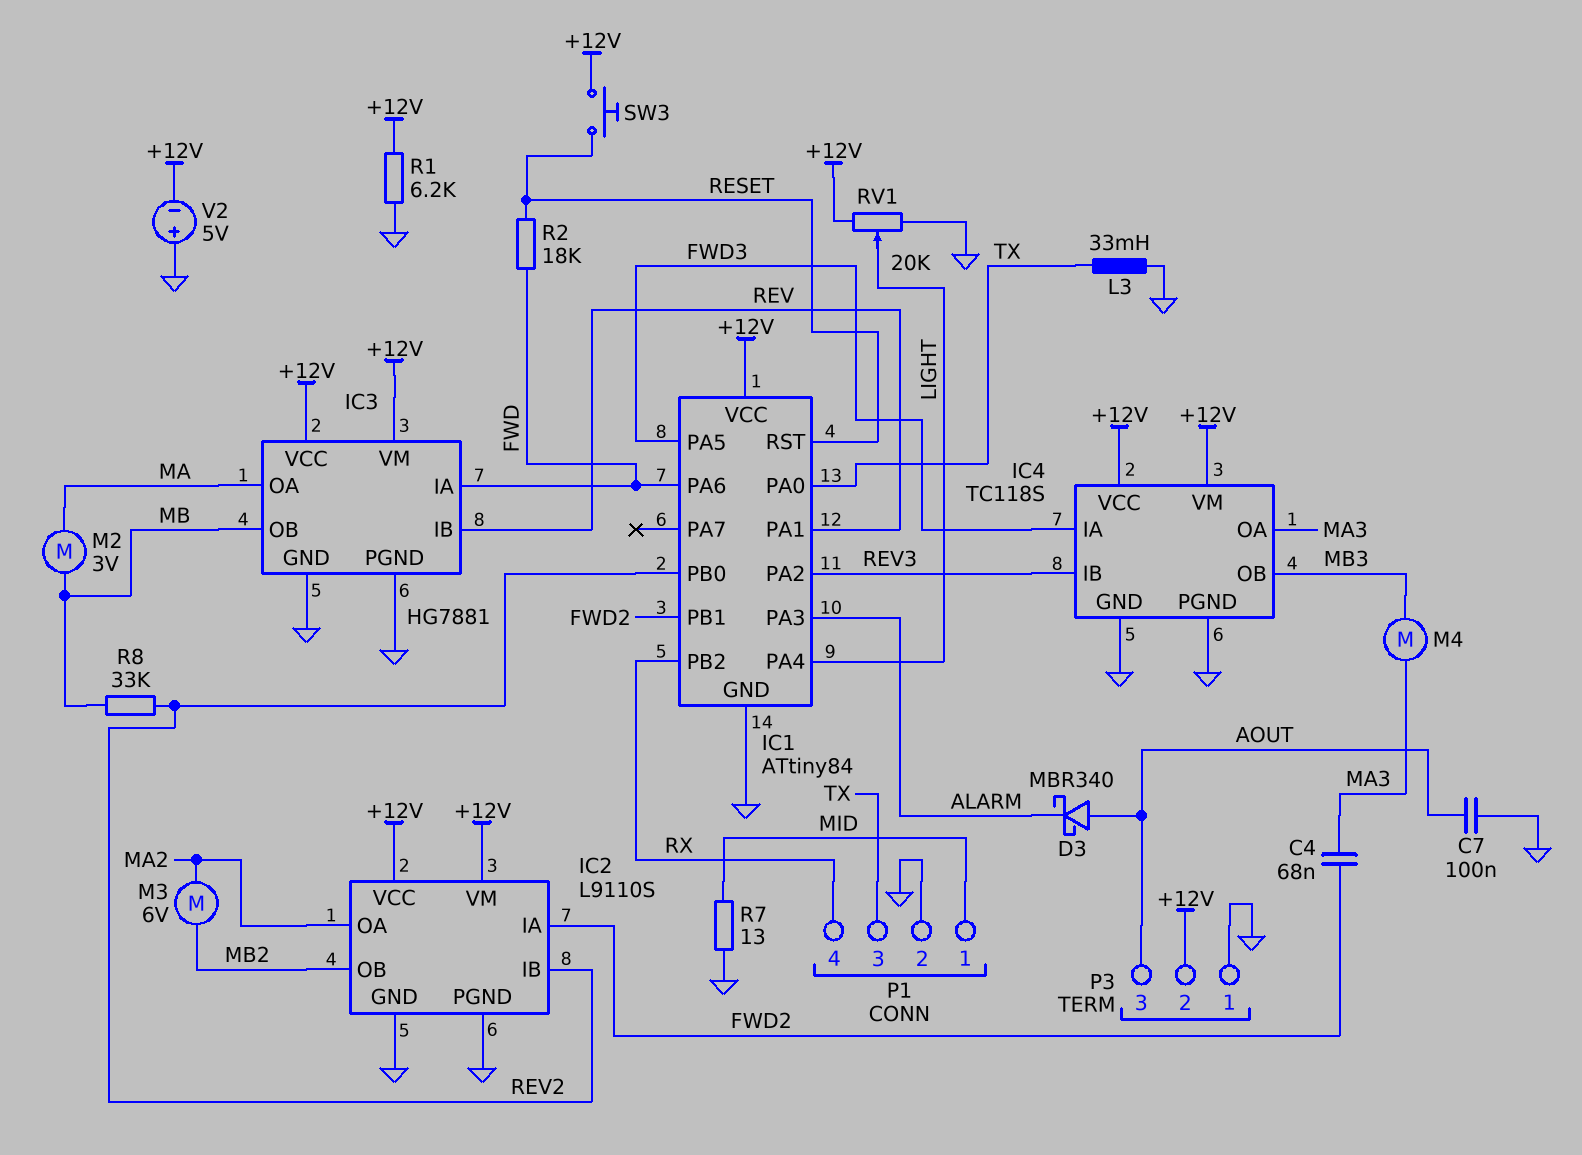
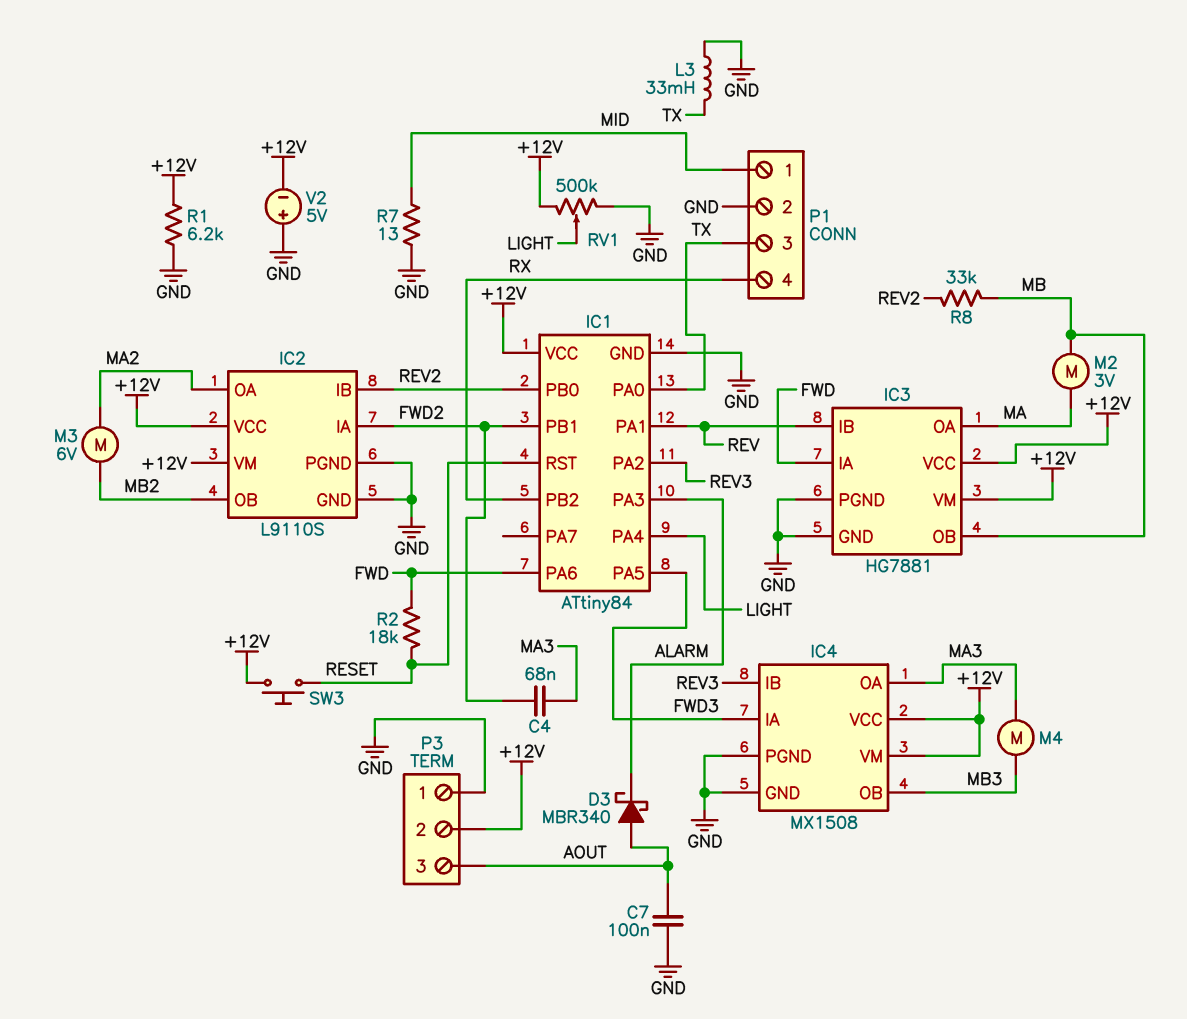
IC4: TC118S -> MX1508
RV1: 20k (+12V, GND, wiper LIGHT) -> 500k (+12V, GND, wiper LIGHT)

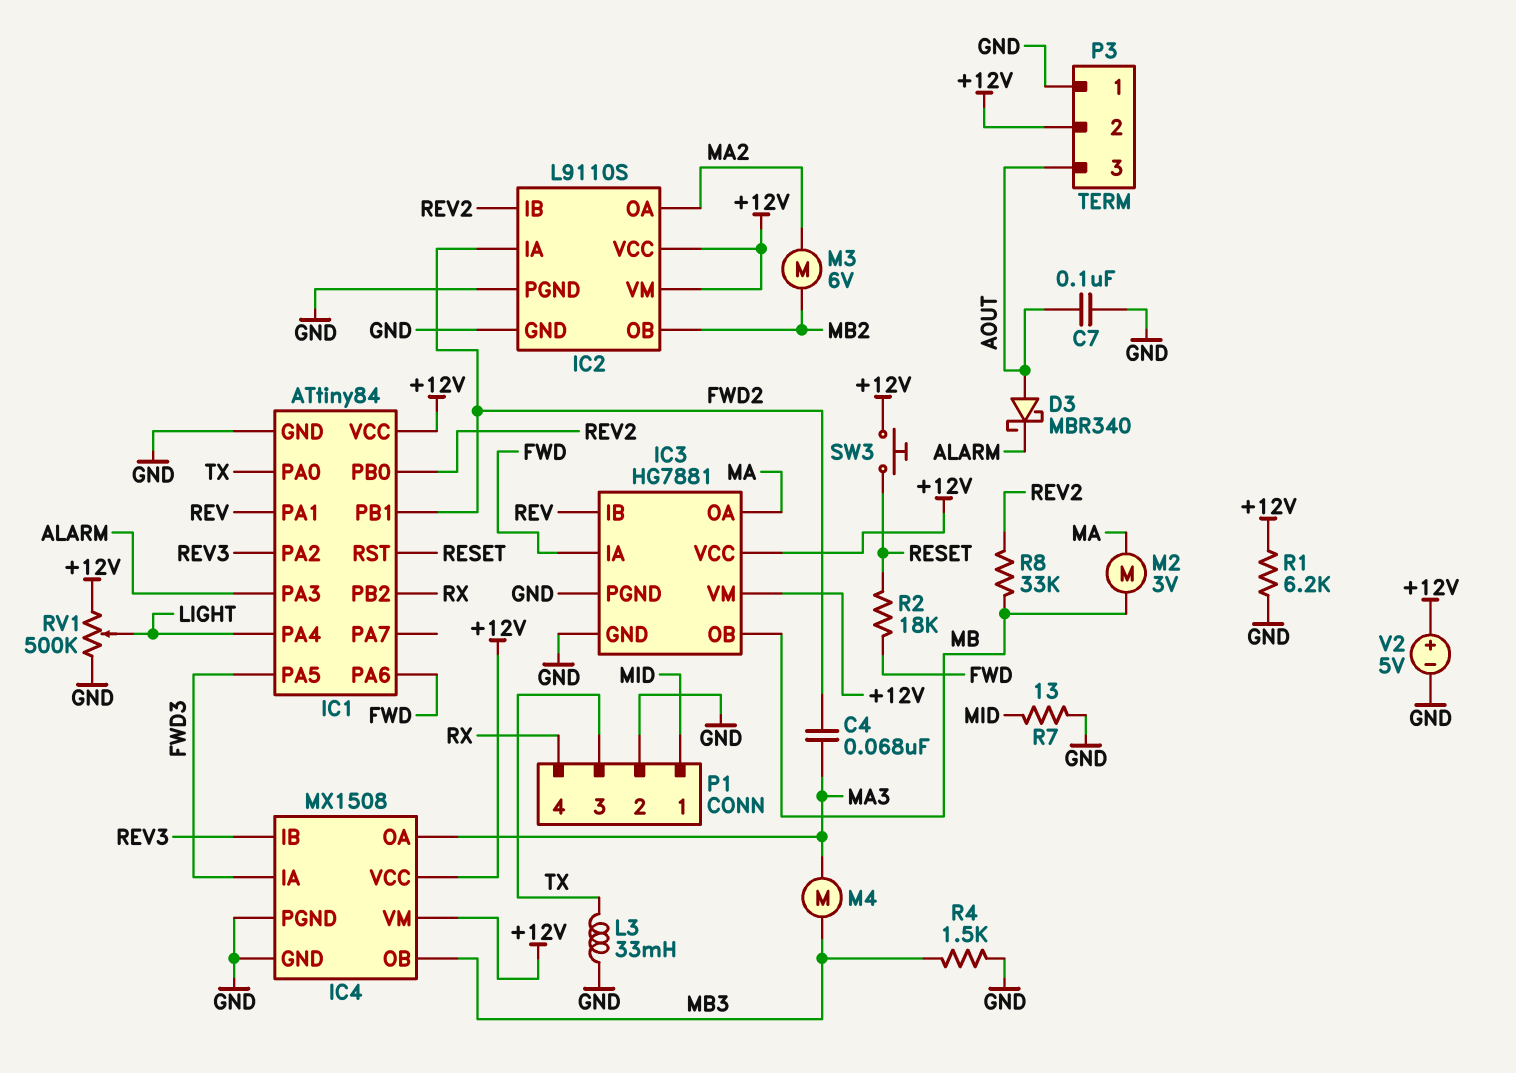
R4: none -> 1.5k (GND, MB3)
V2: 5V (plus GND, minus +12V) -> 5V (plus +12V, minus GND)

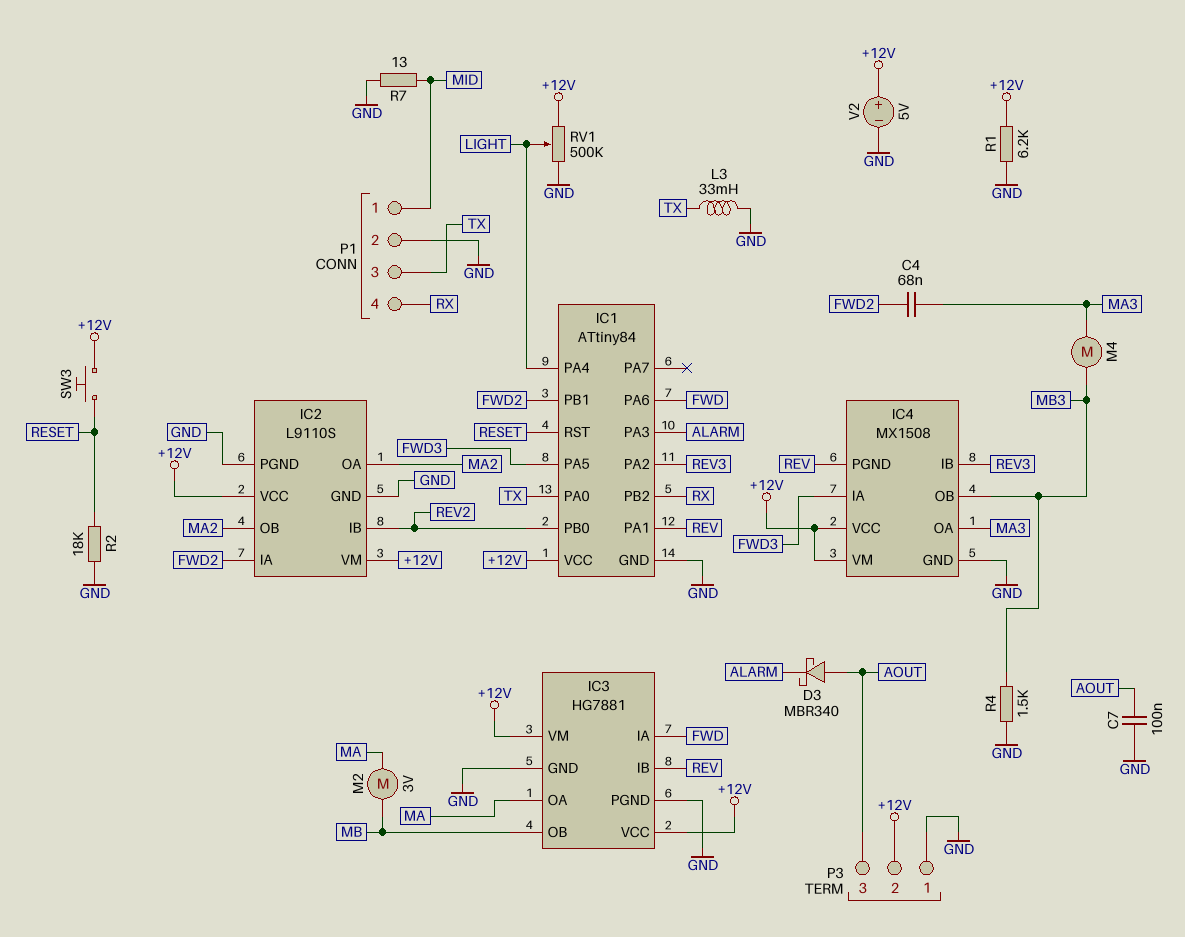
IC2 pin OB: MB2 -> MA2
IC4 pin PGND: GND -> REV
M3: motor 6V (MA2, MB2) -> none
R2: 18k (FWD, RESET) -> 18k (GND, RESET)
R8: 33k (MB, REV2) -> none

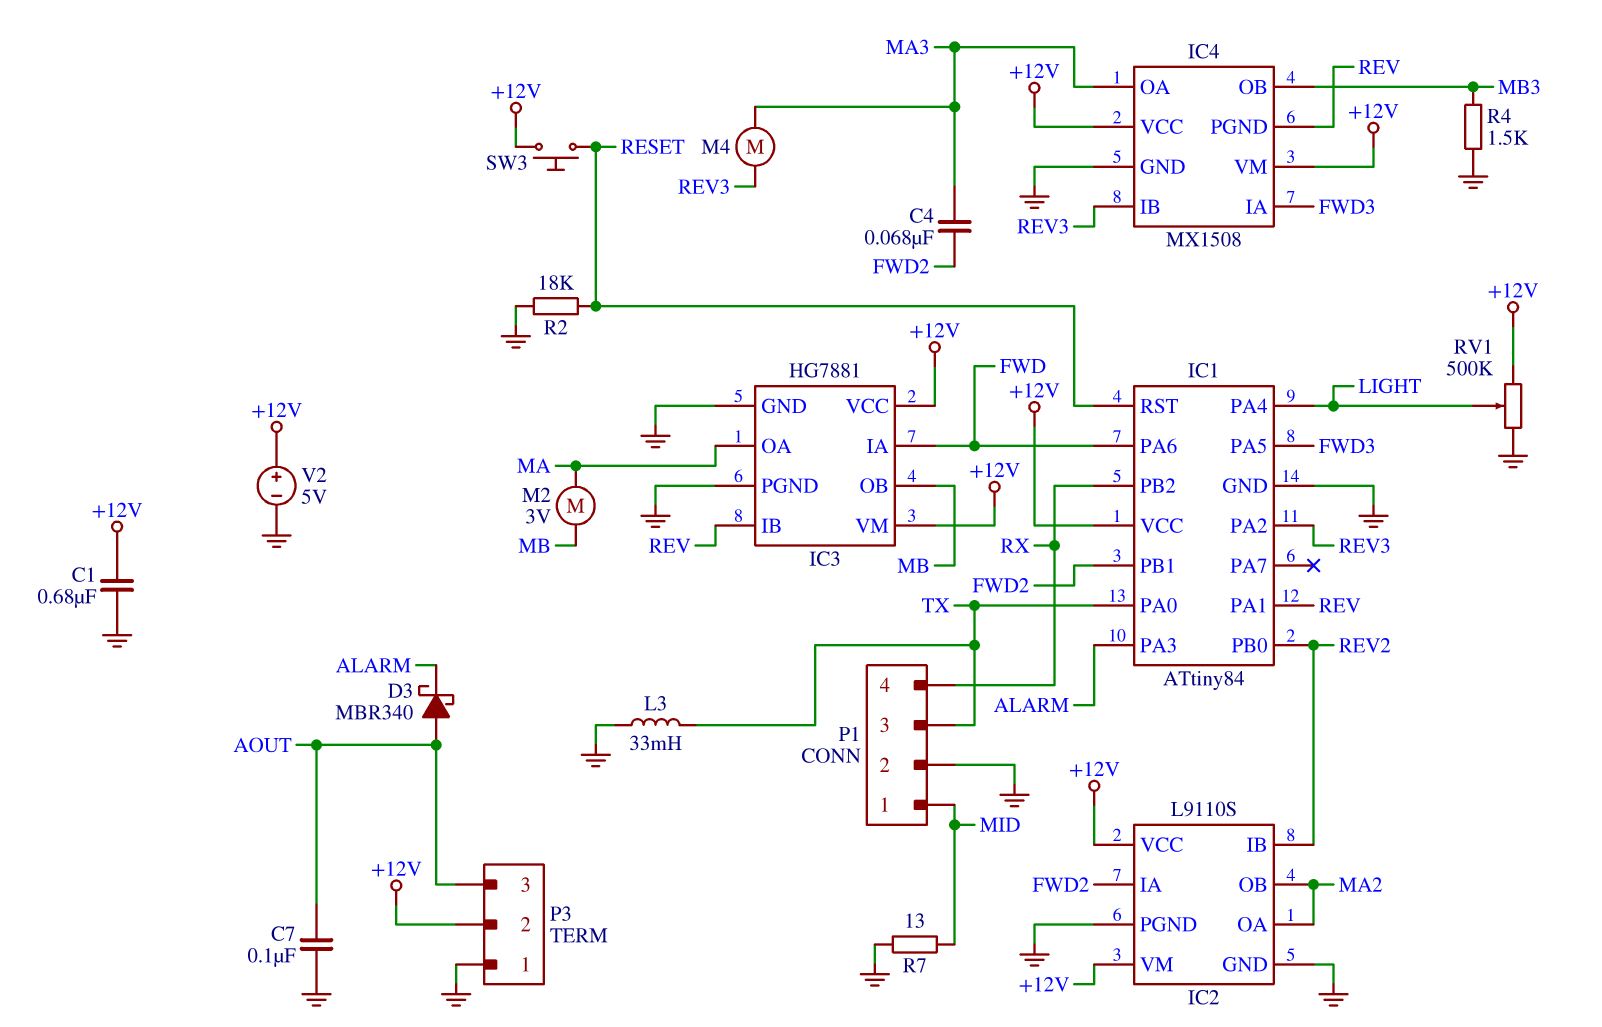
C1: none -> 680nF (+12V, GND)
M4: motor (MA3, MB3) -> motor (MA3, REV3)
R1: 6.2k (+12V, GND) -> none

